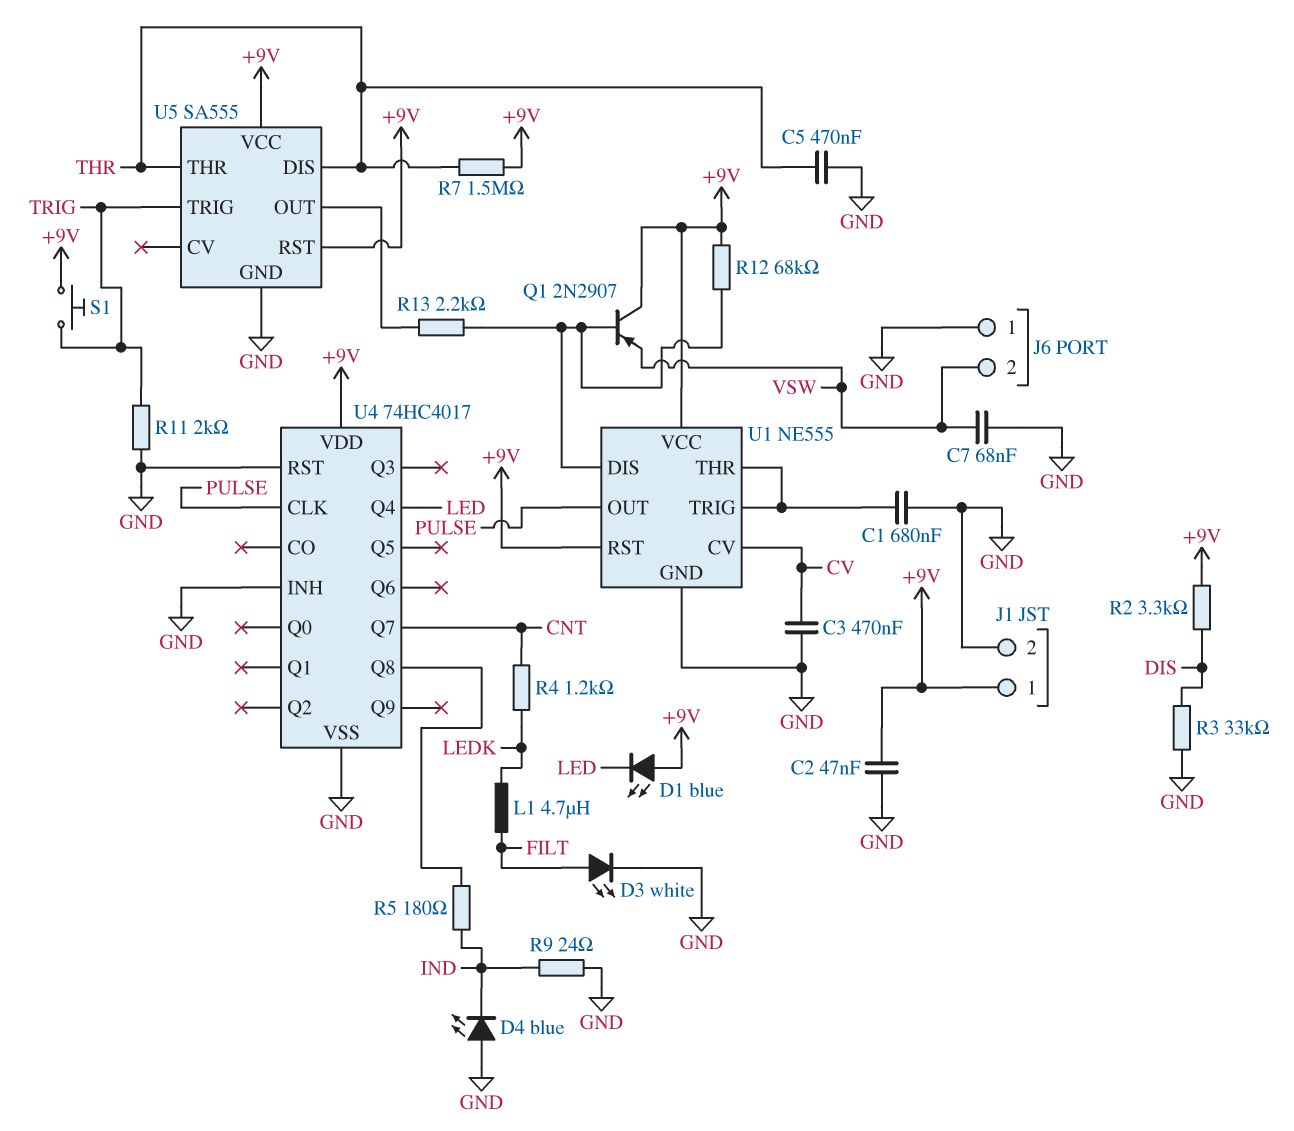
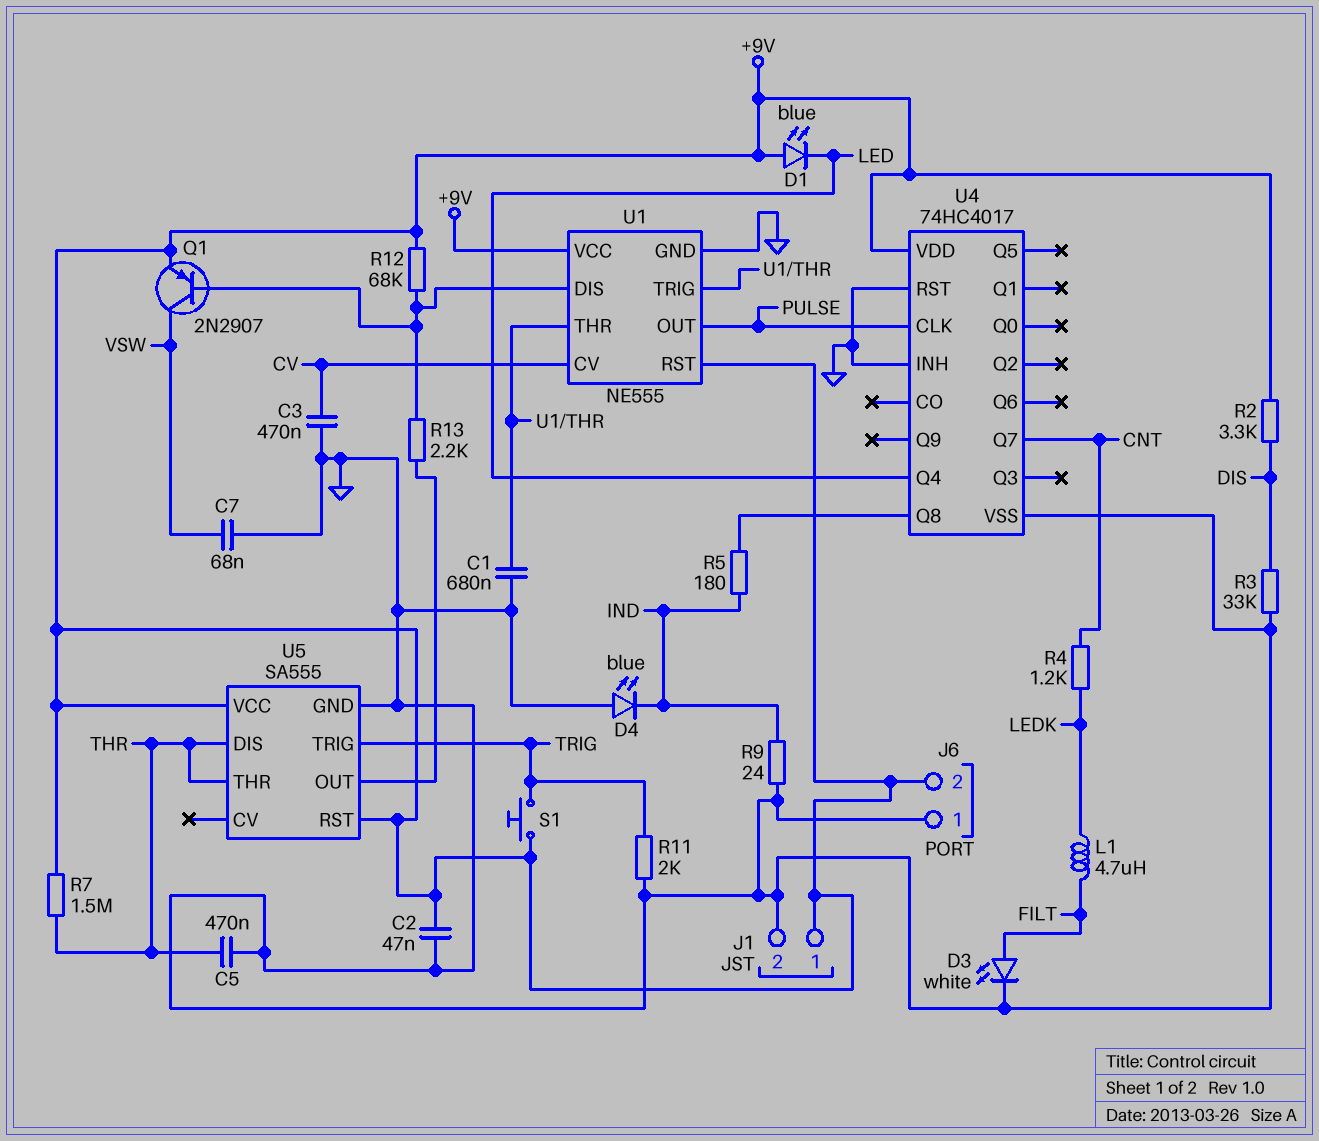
J6 pin 2: VSW -> +9V
Q1: PNP 2N2907 (B U1/DIS, C +9V, E VSW) -> PNP 2N2907 (B U1/DIS, C VSW, E +9V)

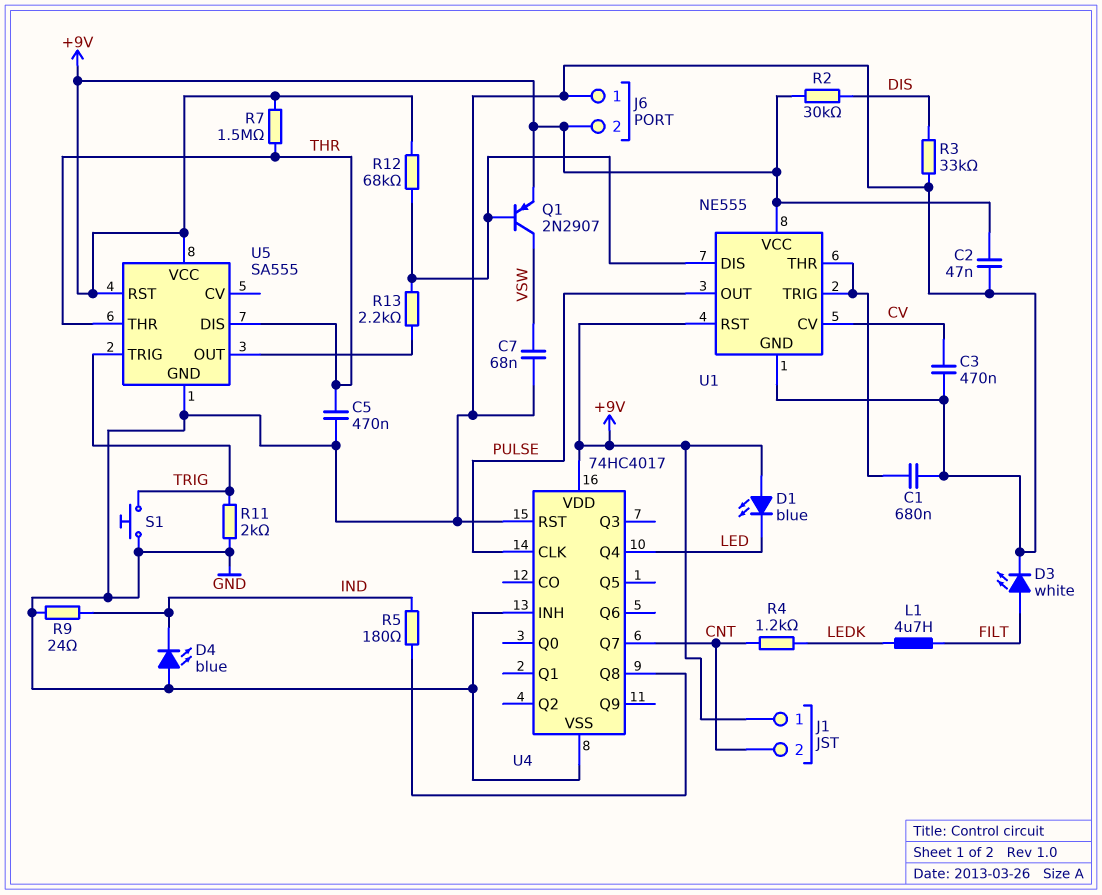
J1 pin 2: GND -> CNT
R2: 3.3k (+9V, DIS) -> 30k (+9V, DIS)
S1: button (+9V, TRIG) -> button (GND, TRIG)

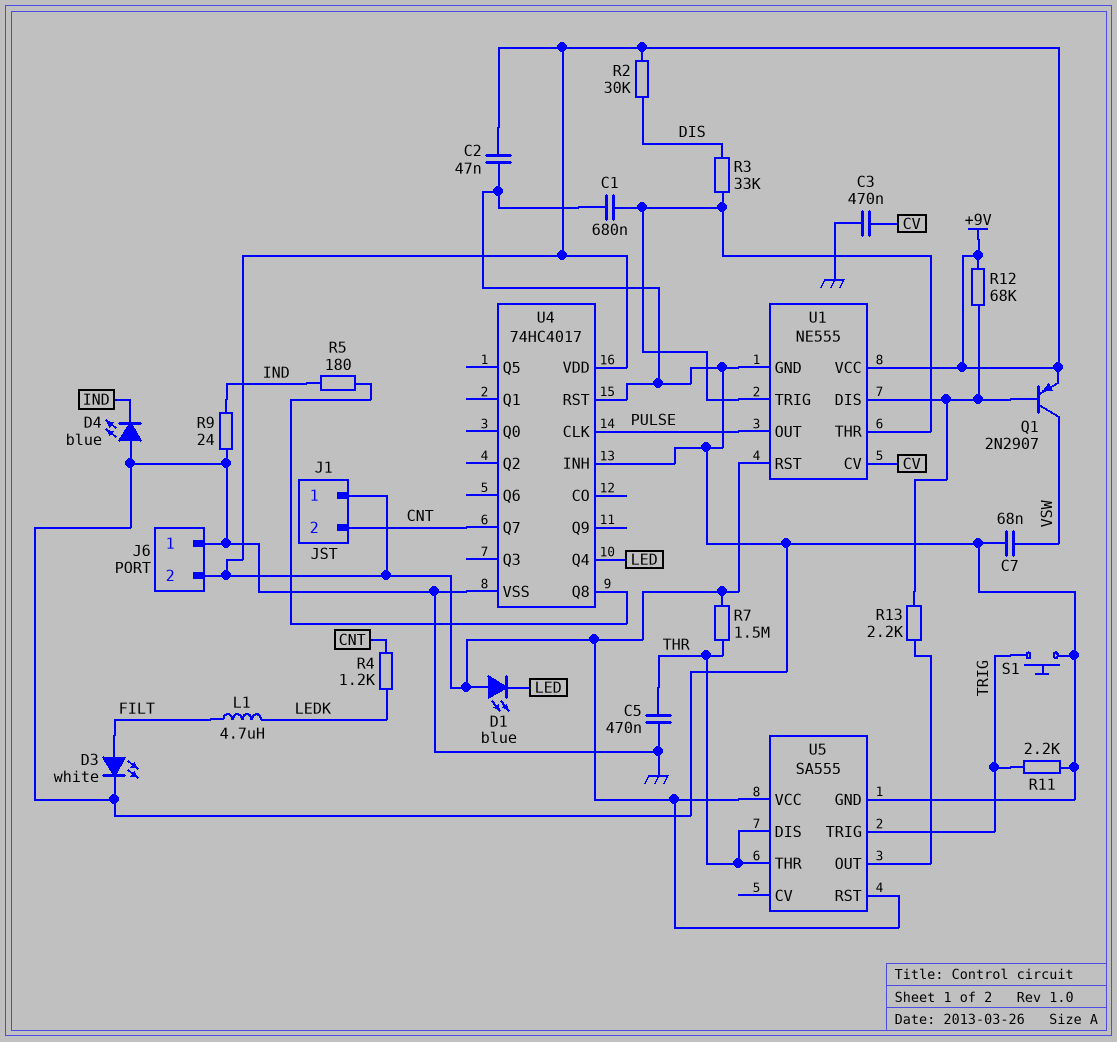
R3: 33k (DIS, GND) -> 33k (DIS, U1/THR)
R11: 2k (GND, TRIG) -> 2.2k (GND, TRIG)

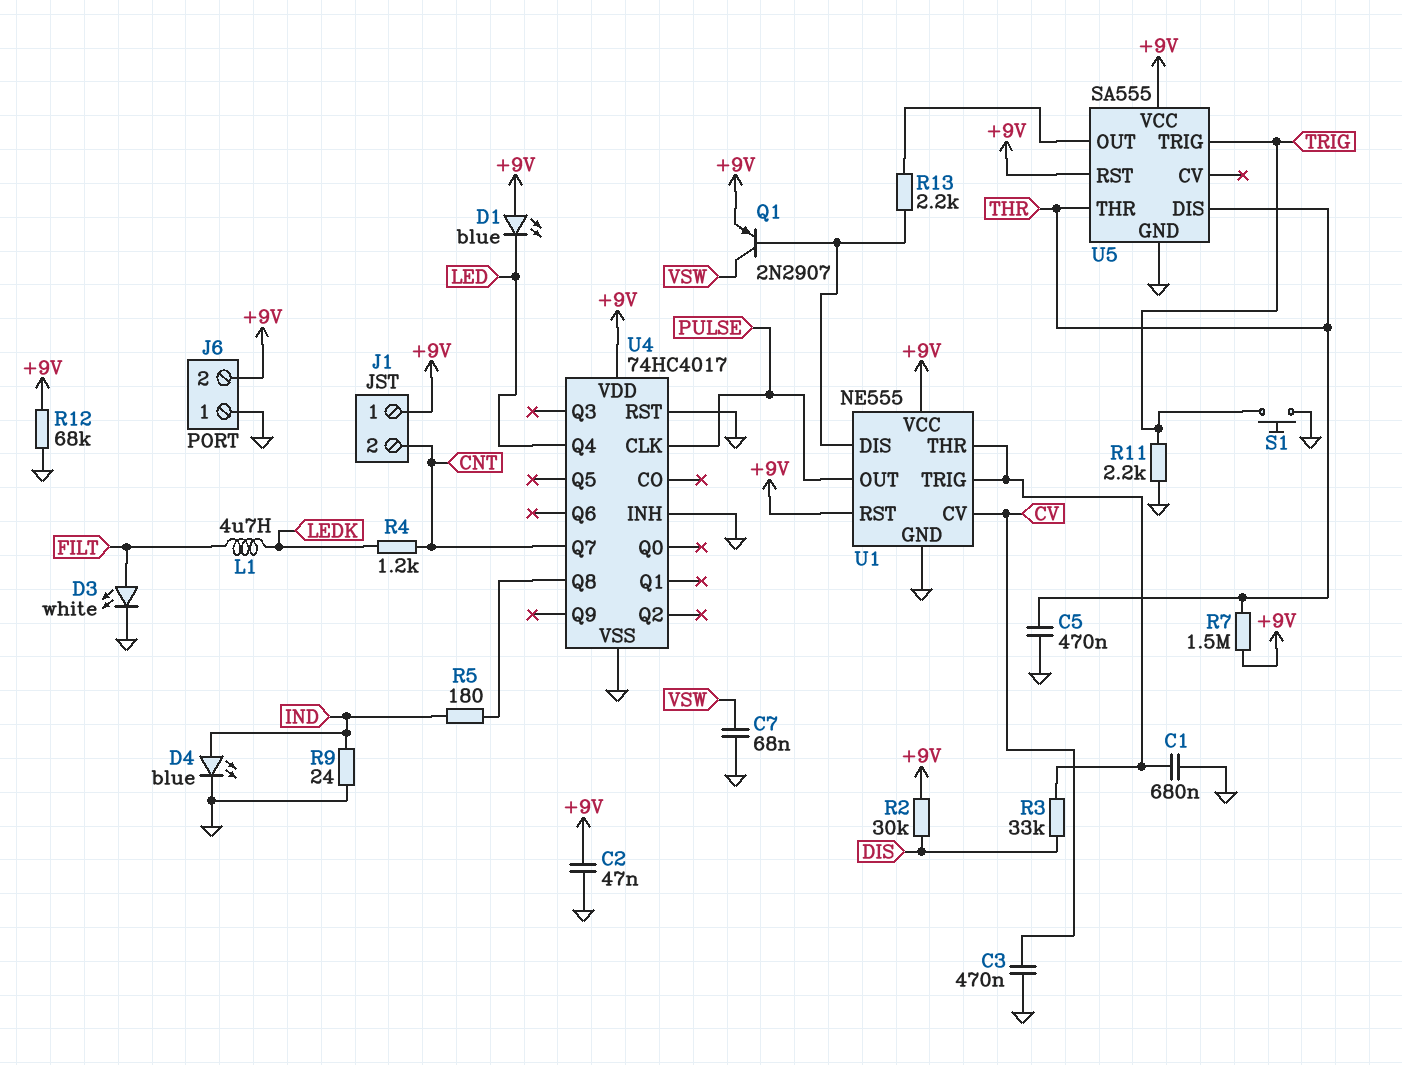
D4: LED blue (A GND, K IND) -> LED blue (A IND, K GND)
R12: 68k (+9V, U1/DIS) -> 68k (+9V, GND)

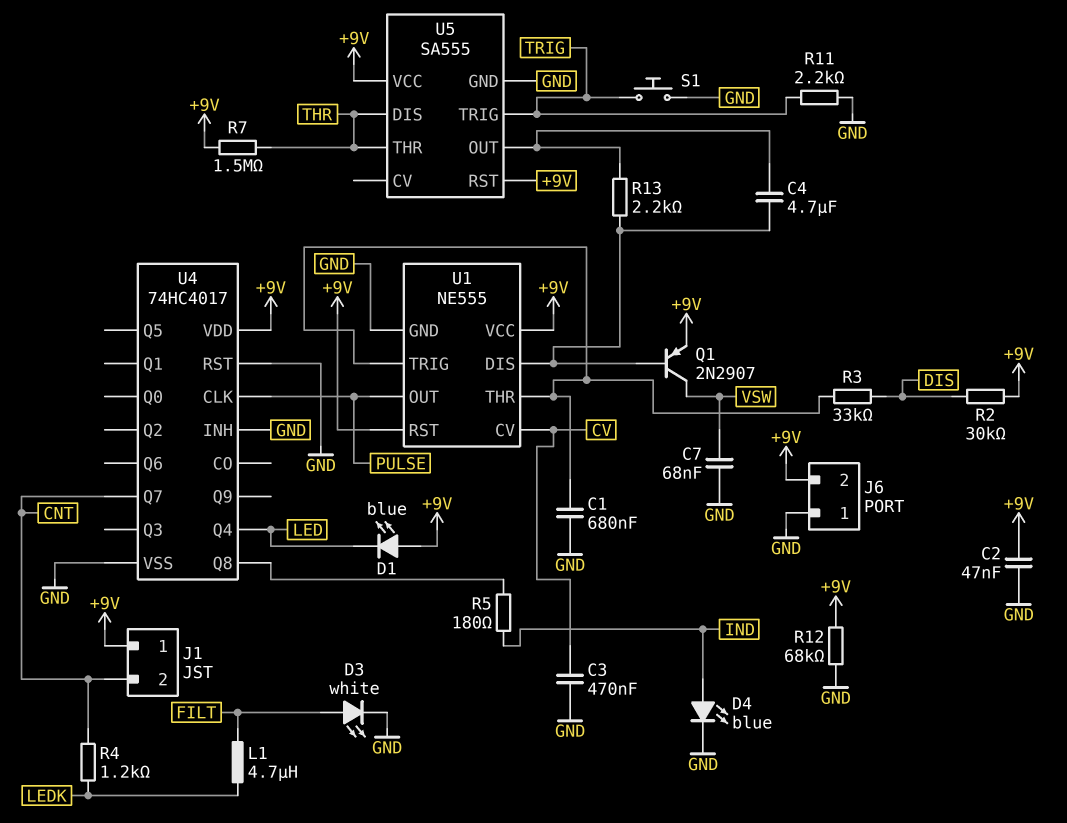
C4: none -> 4.7uF (U1/DIS, U5/OUT)
C5: 470nF (GND, THR) -> none
R9: 24 (GND, IND) -> none

